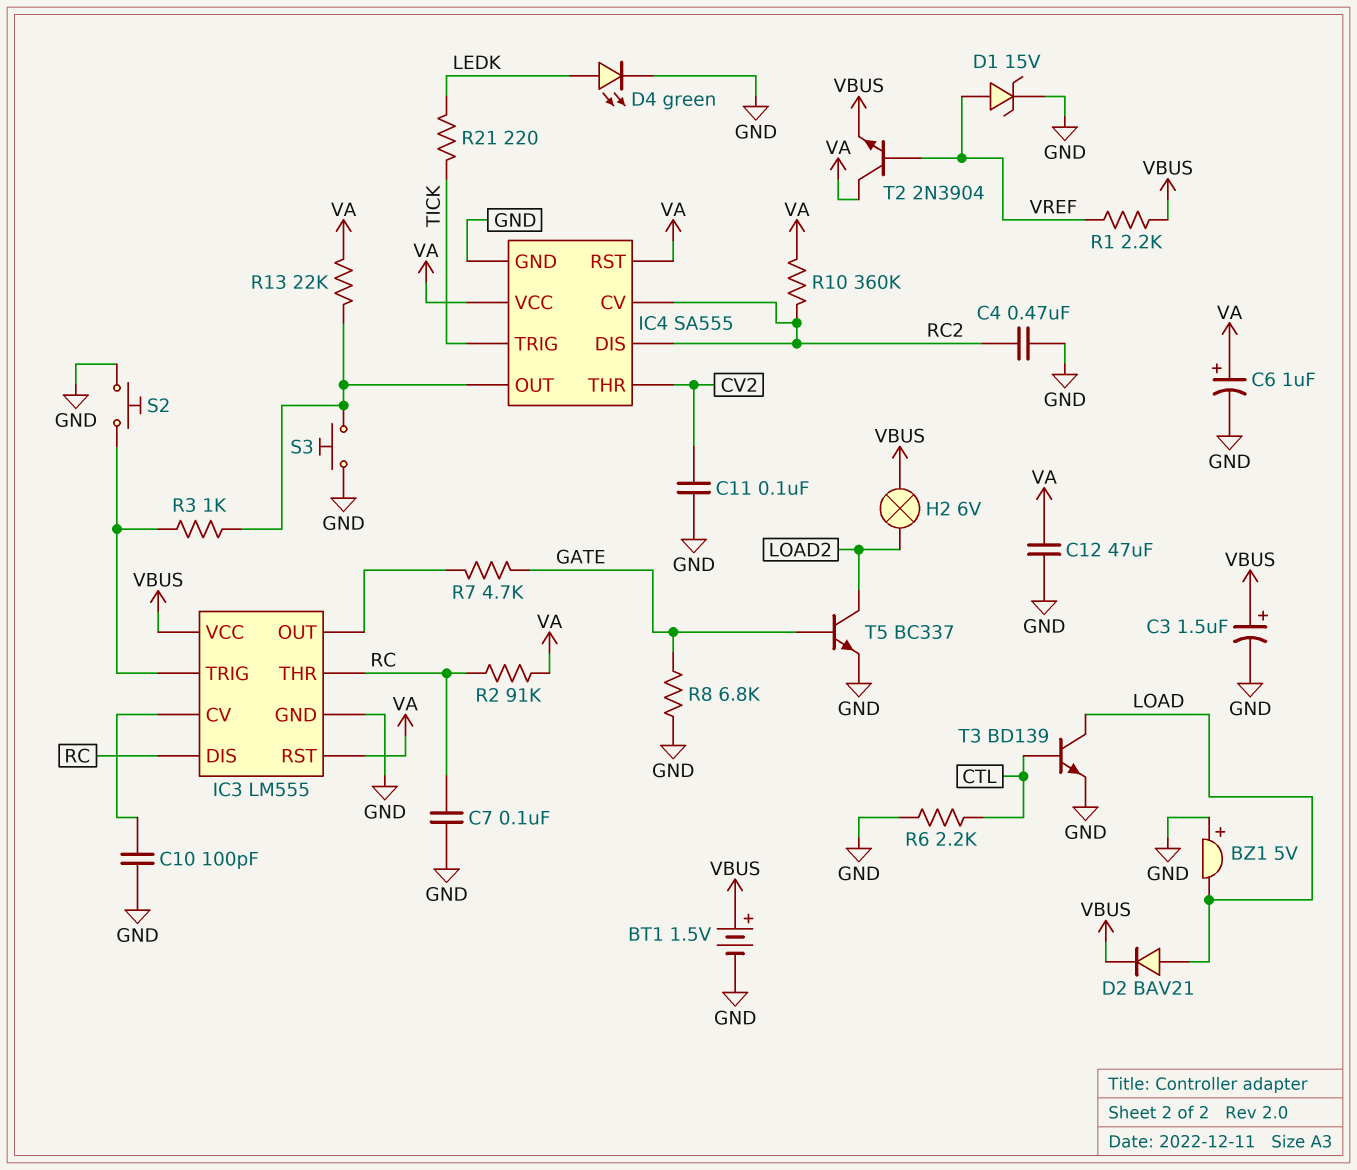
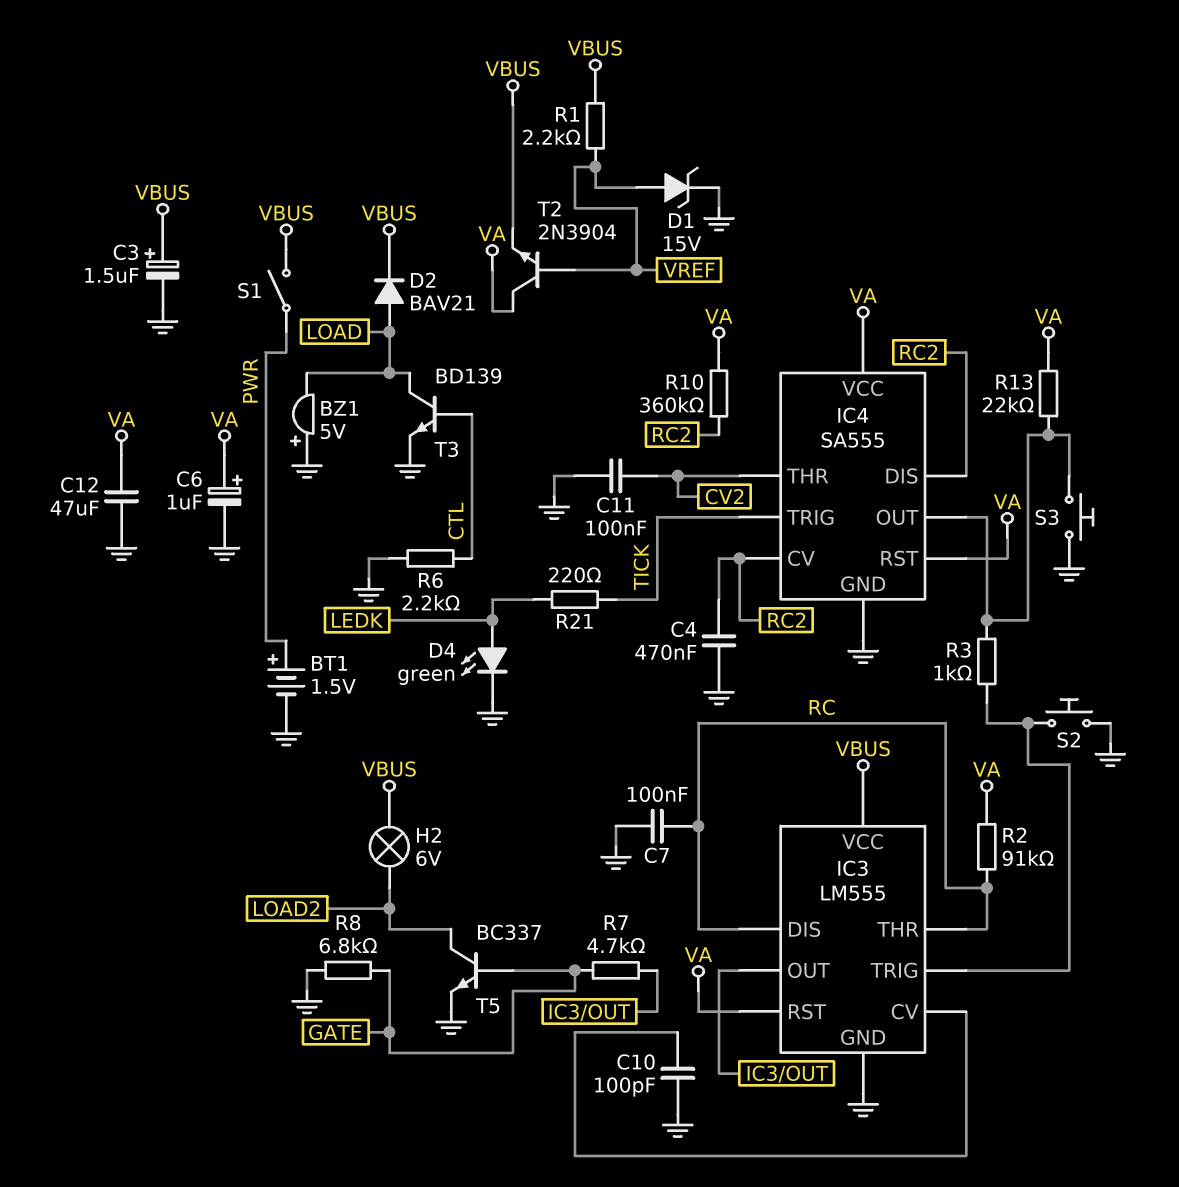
BT1: 1.5V (plus VBUS, minus GND) -> 1.5V (plus PWR, minus GND)
S1: none -> switch (PWR, VBUS)

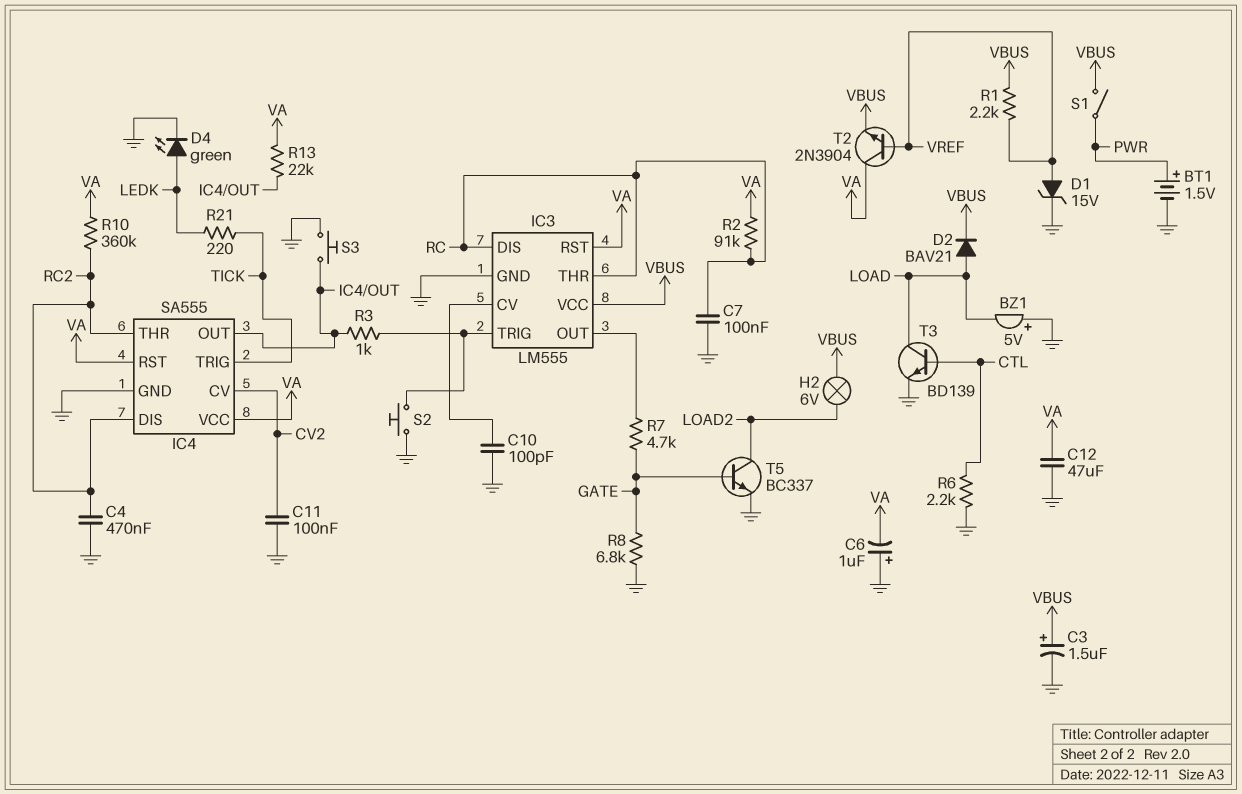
C6: 1uF (plus VA, minus GND) -> 1uF (plus GND, minus VA)
IC4 pin CV: RC2 -> CV2
IC4 pin THR: CV2 -> RC2

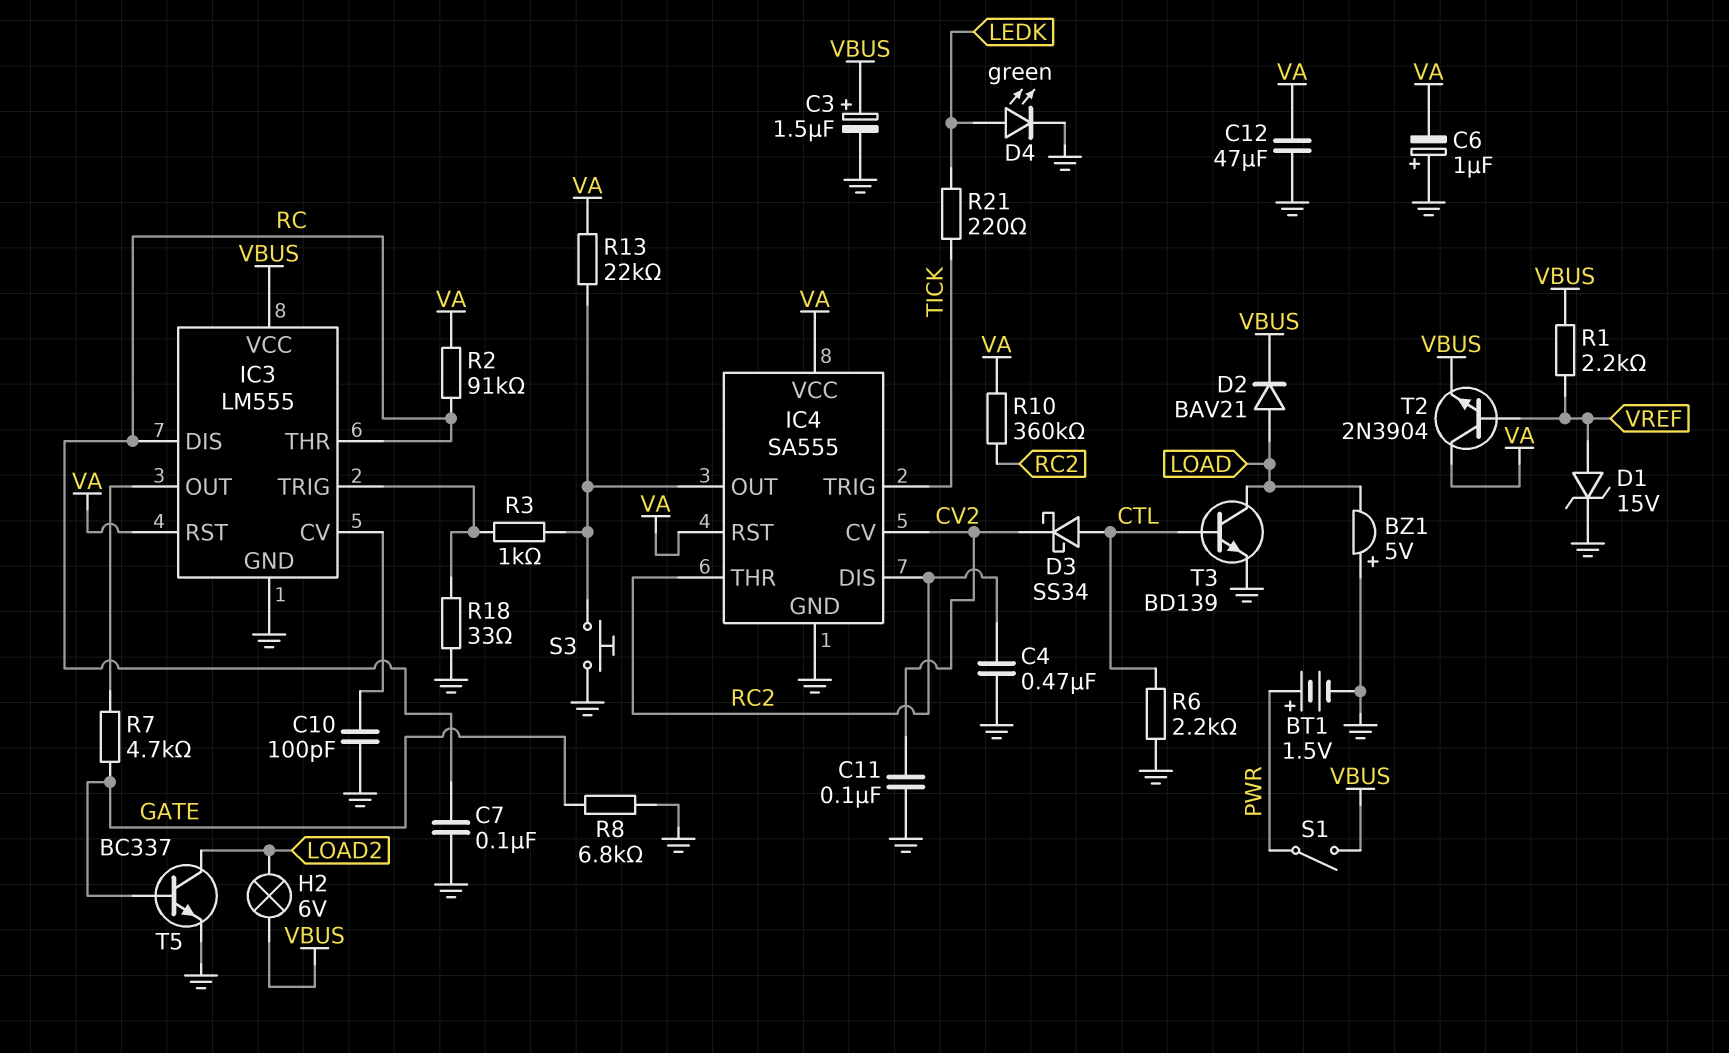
D3: none -> schottky SS34 (A CTL, K CV2)
R18: none -> 33 (GND, IC3/TRIG)
S2: button (GND, IC3/TRIG) -> none

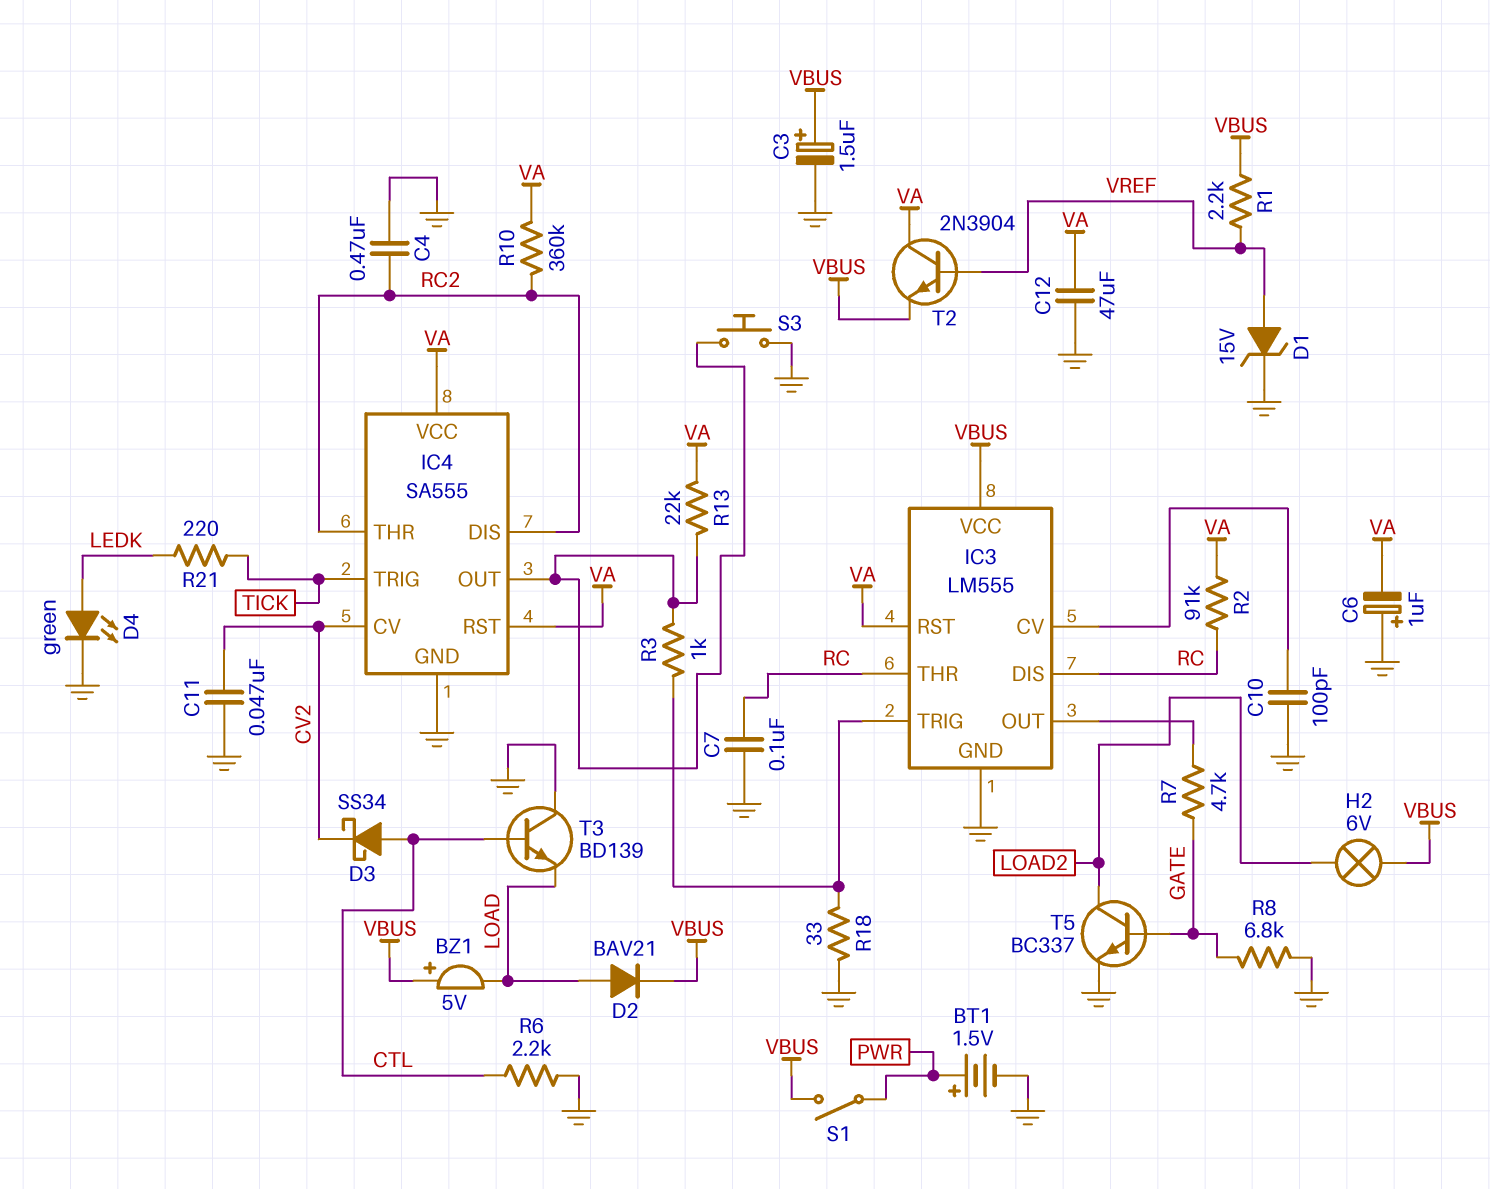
BZ1: buzzer 5V (plus GND, minus LOAD) -> buzzer 5V (plus VBUS, minus LOAD)
C11: 100nF (CV2, GND) -> 47nF (CV2, GND)
T3: NPN BD139 (B CTL, C LOAD, E GND) -> NPN BD139 (B CTL, C GND, E LOAD)

